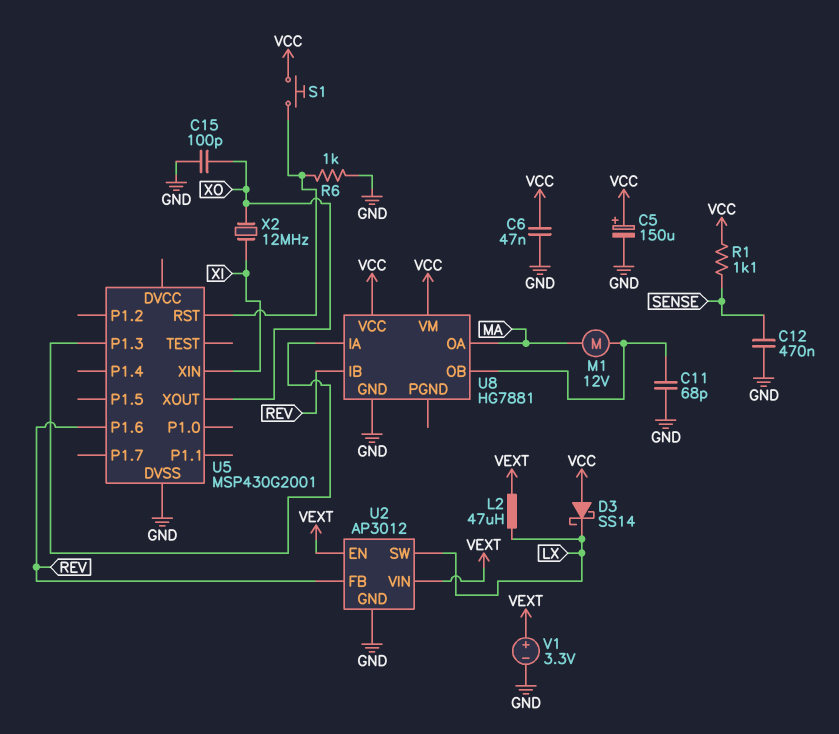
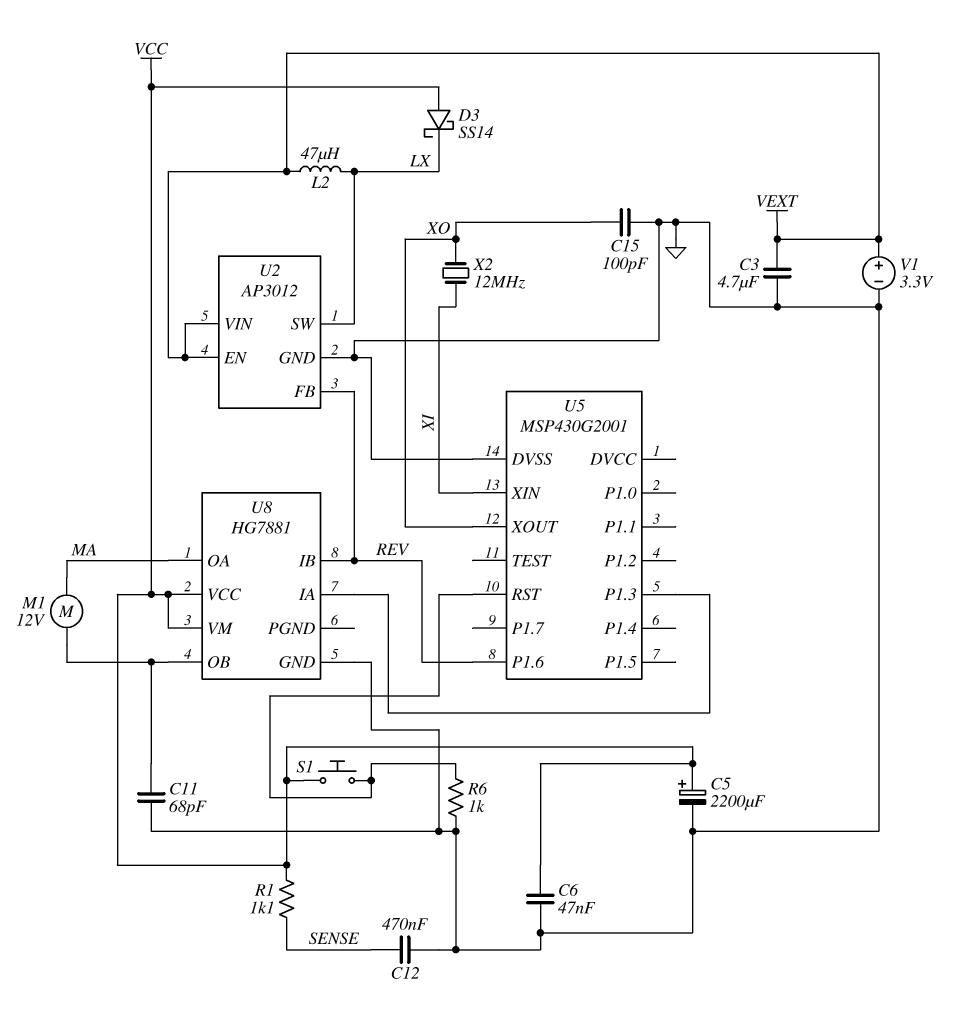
C3: none -> 4.7uF (GND, VEXT)
C5: 150uF (plus VCC, minus GND) -> 2200uF (plus VCC, minus GND)

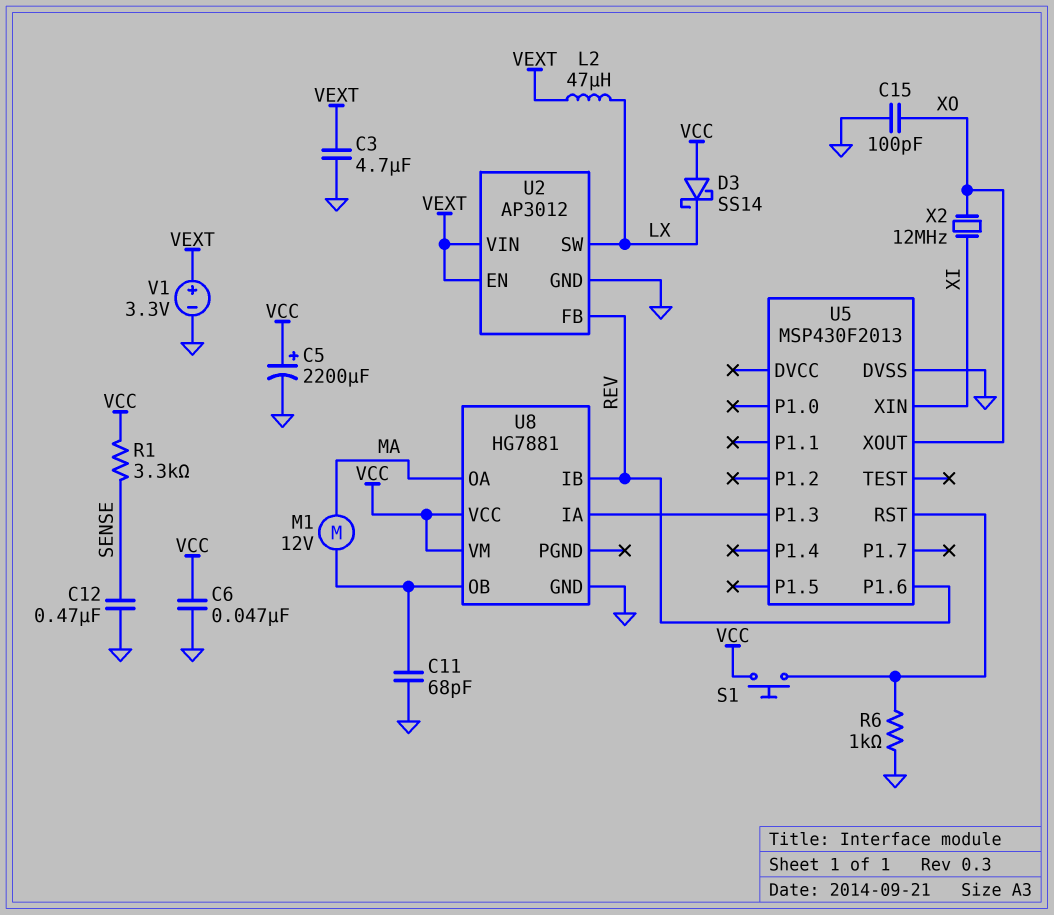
R1: 1.1k (SENSE, VCC) -> 3.3k (SENSE, VCC)
U5: MSP430G2001 -> MSP430F2013

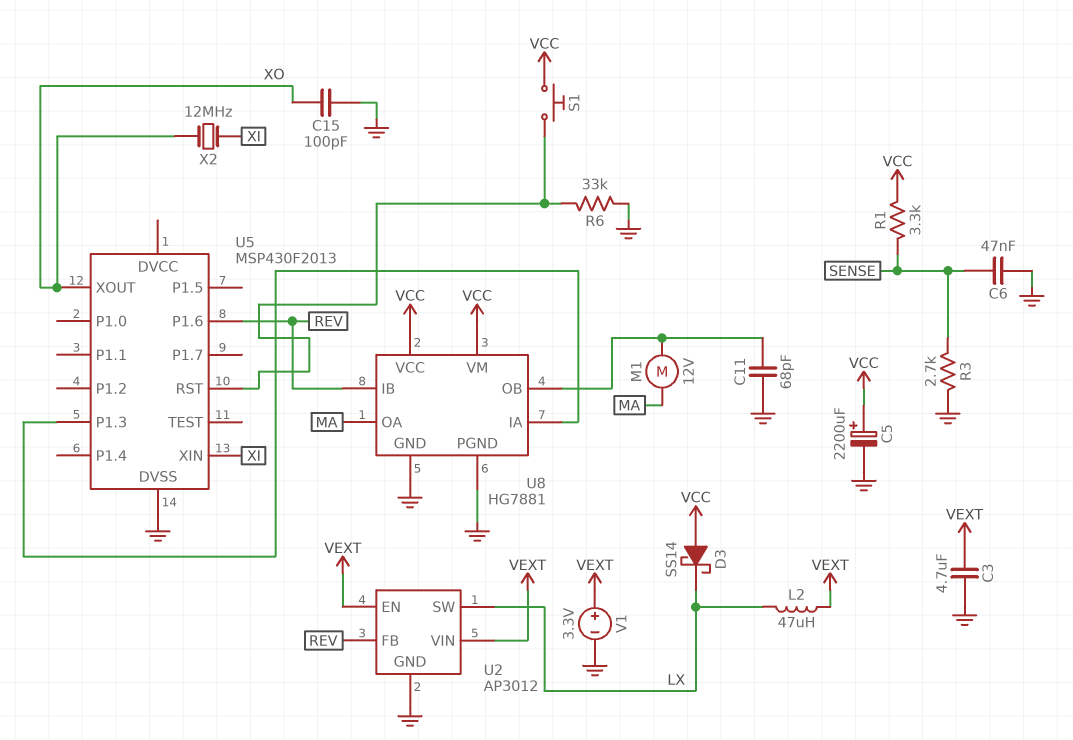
C6: 47nF (GND, VCC) -> 47nF (GND, SENSE)
C12: 470nF (GND, SENSE) -> none
R3: none -> 2.7k (GND, SENSE)
R6: 1k (GND, U5/RST) -> 33k (GND, U5/RST)
U8 pin PGND: none -> GND

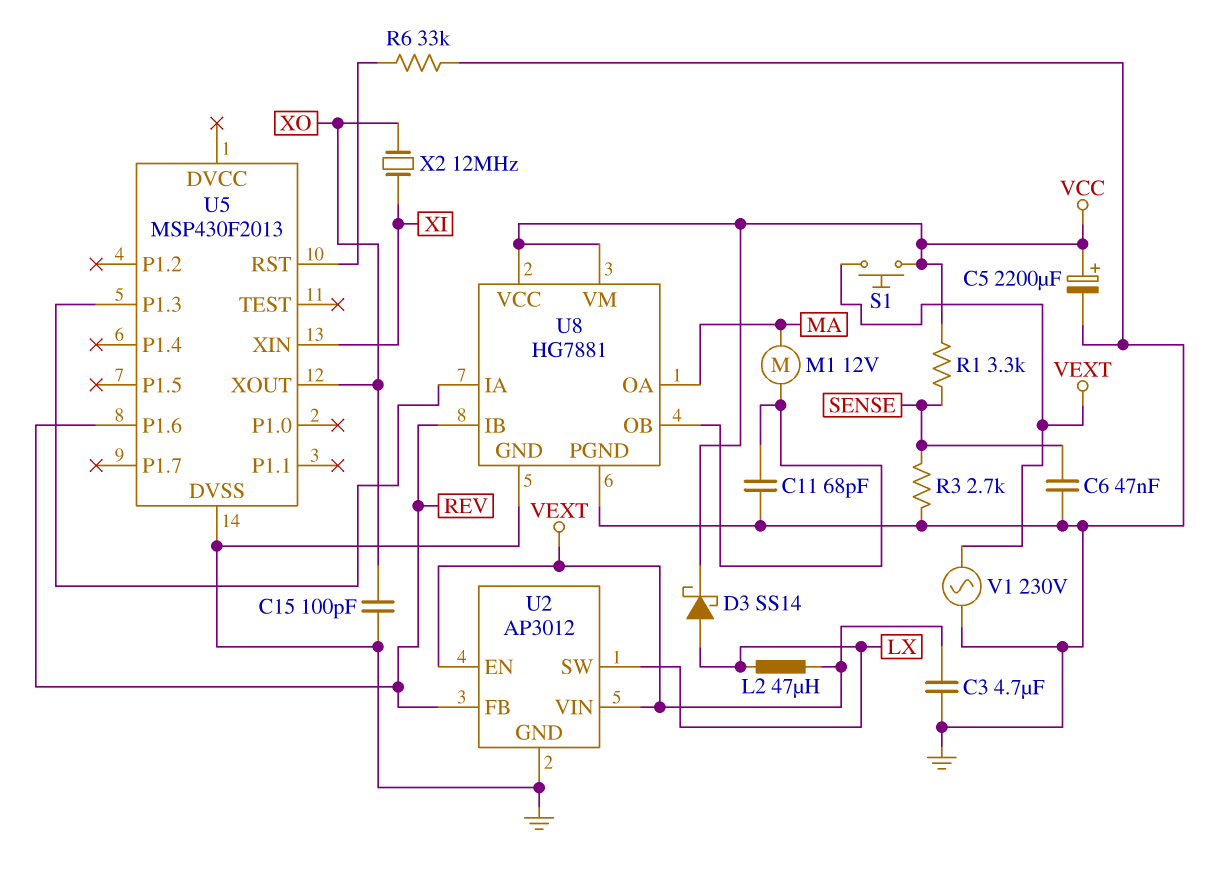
D3: schottky SS14 (A VCC, K LX) -> schottky SS14 (A LX, K VCC)
S1: button (U5/RST, VCC) -> button (VCC, VEXT)
V1: 3.3V (plus VEXT, minus GND) -> AC 230V (GND, VEXT)

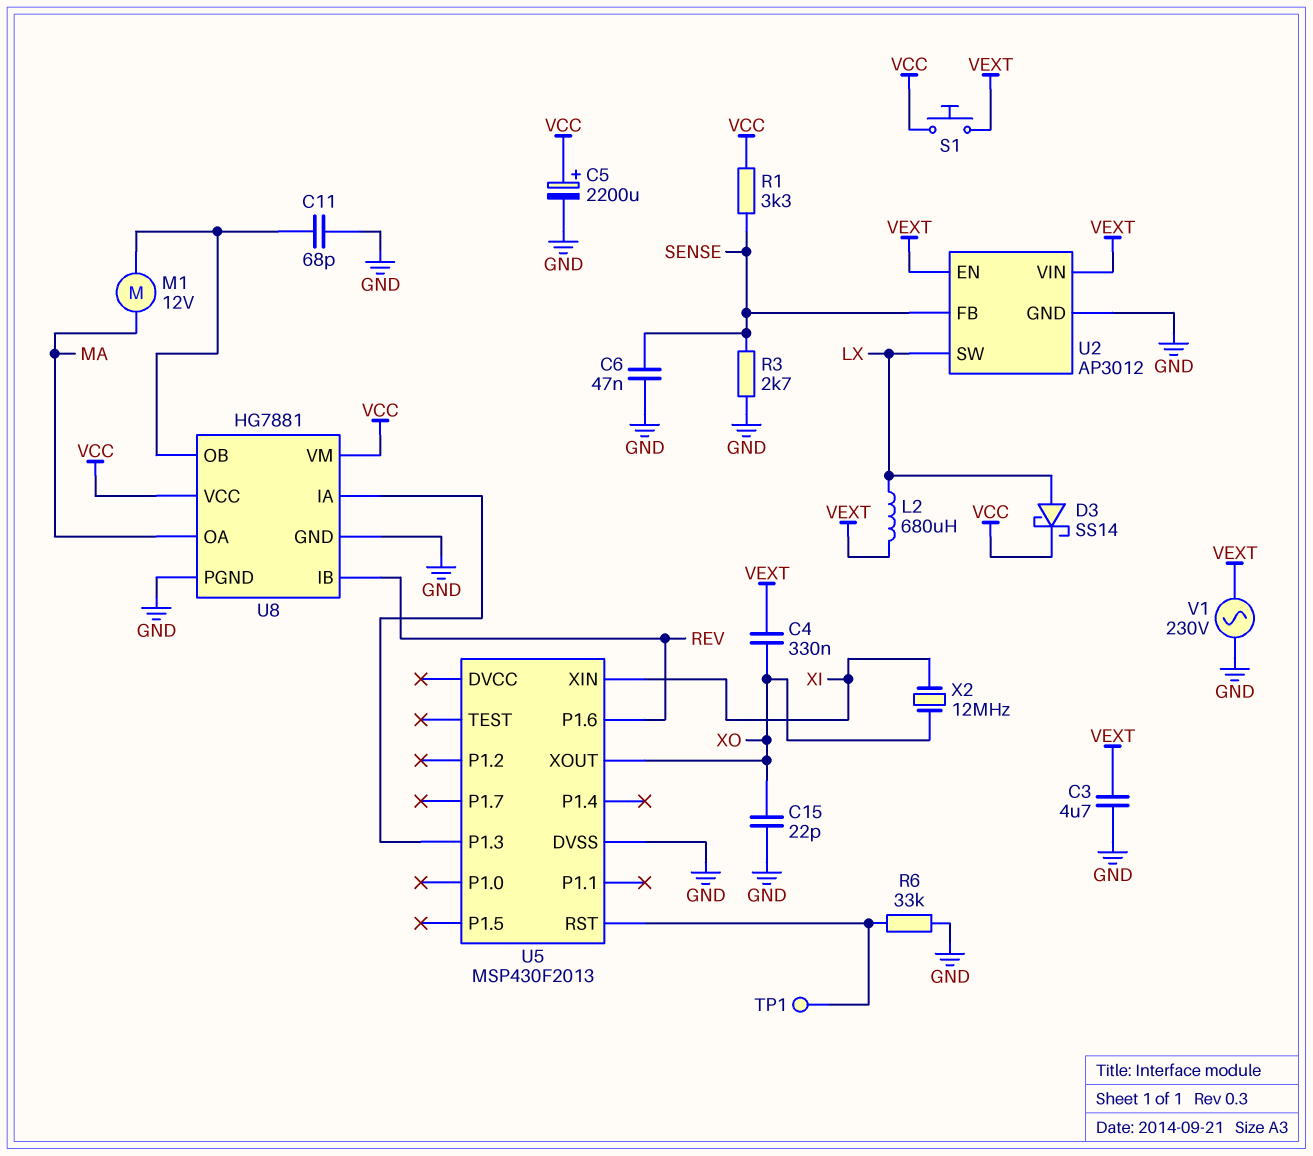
C4: none -> 330nF (VEXT, XO)
C15: 100pF (GND, XO) -> 22pF (GND, XO)
L2: 47uH (LX, VEXT) -> 680uH (LX, VEXT)
TP1: none -> test point (U5/RST)
U2 pin FB: REV -> SENSE

